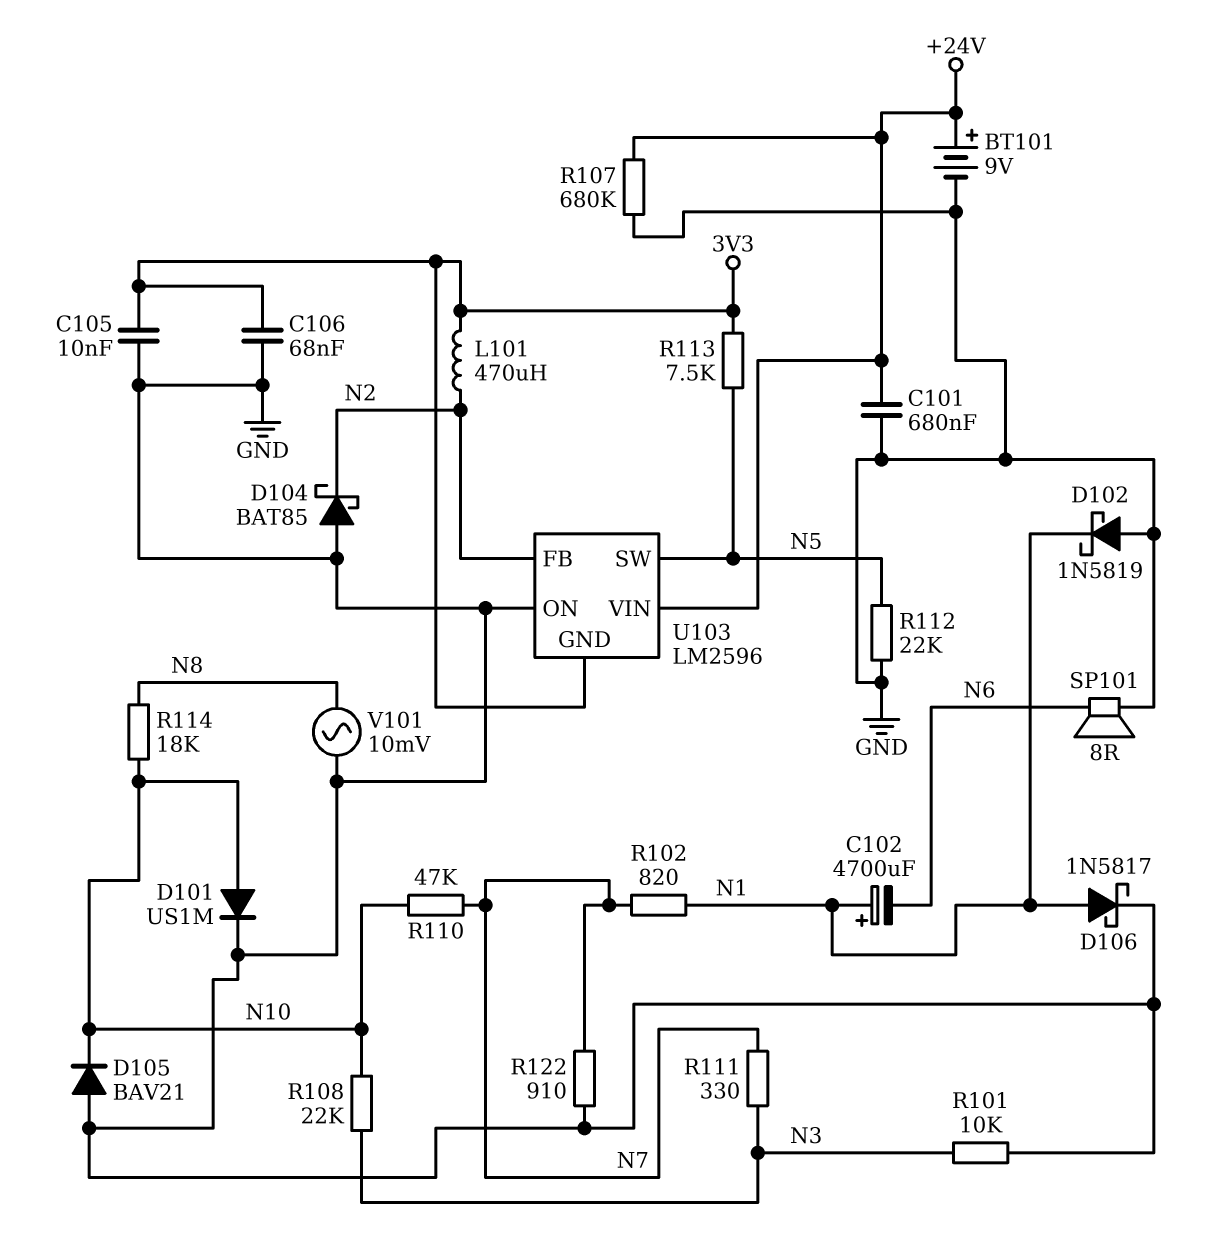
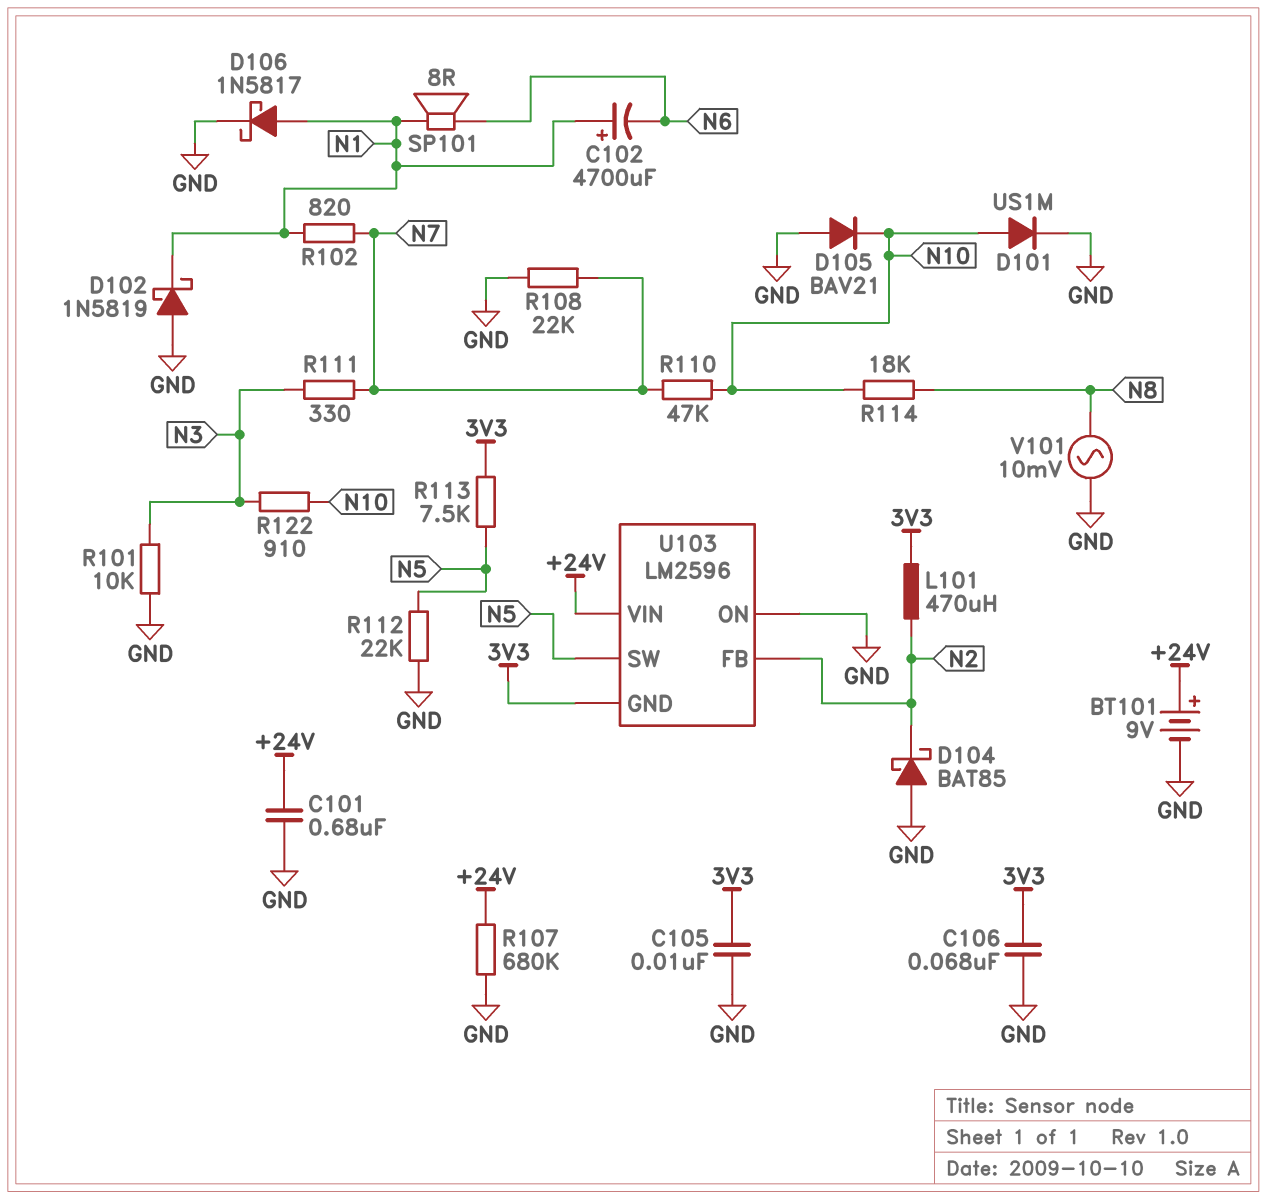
R108: 22k (N3, N10) -> 22k (GND, N7)
R122: 910 (GND, N7) -> 910 (N3, N10)
SP101: speaker 8R (GND, N6) -> speaker 8R (N1, N6)

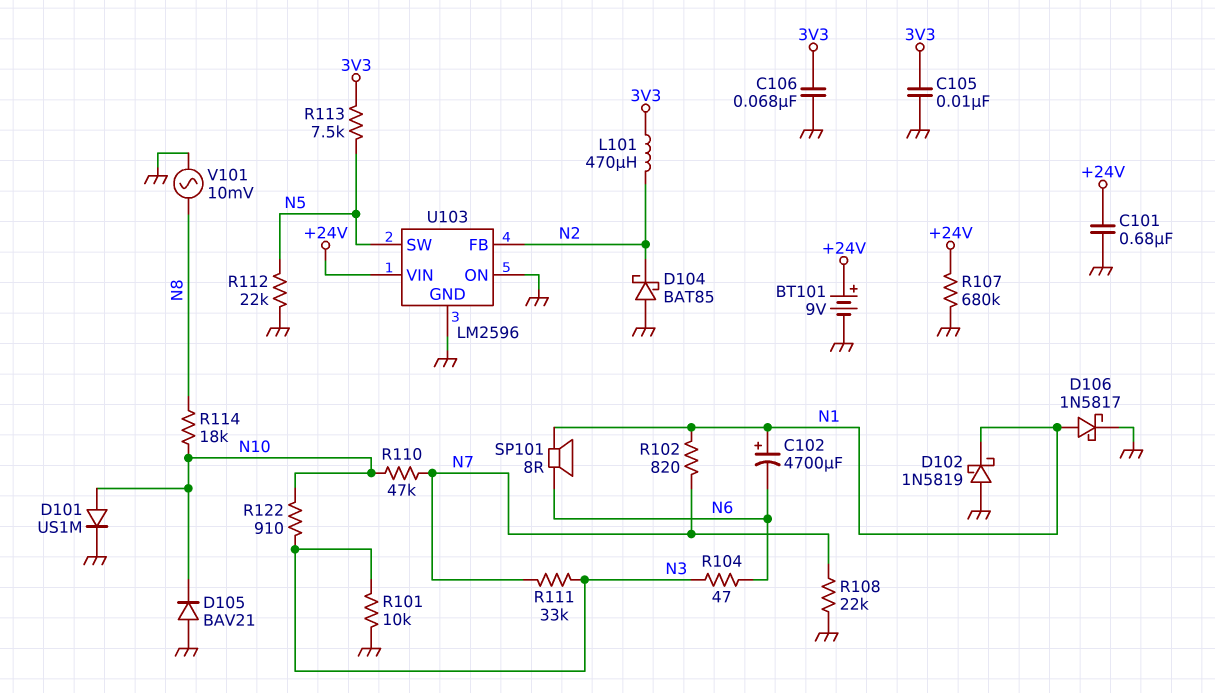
R104: none -> 47 (N3, N6)
R111: 330 (N3, N7) -> 33k (N3, N7)
U103 pin GND: 3V3 -> GND

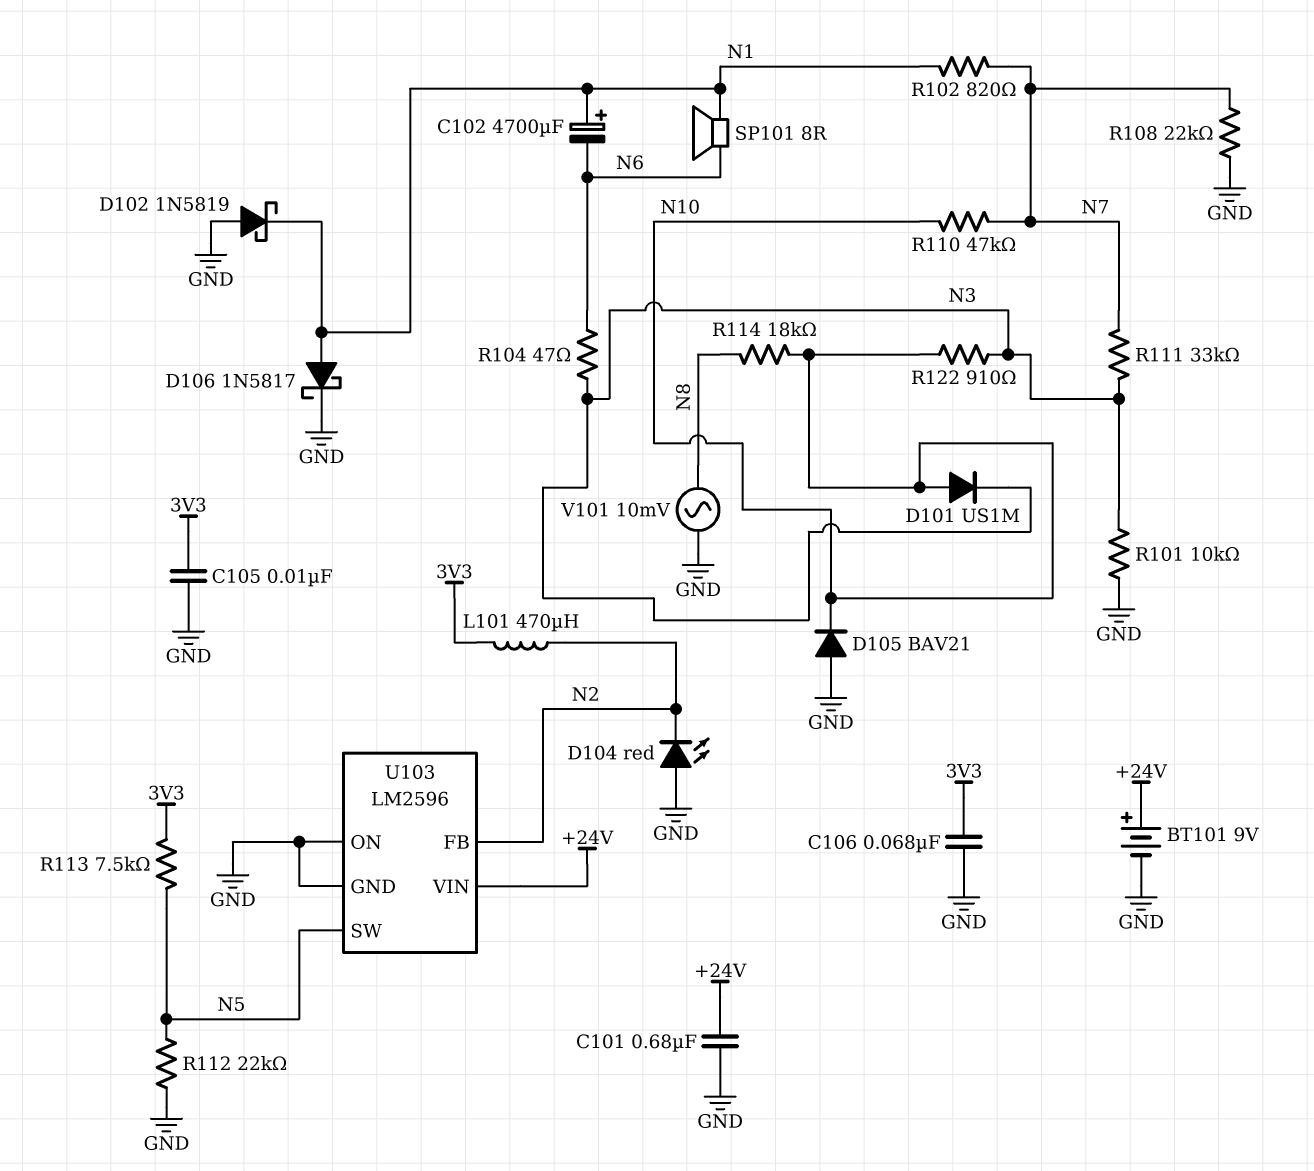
D101: diode US1M (A N10, K GND) -> diode US1M (A N10, K N3)
D104: schottky BAT85 (A GND, K N2) -> LED red (A GND, K N2)
R107: 680k (+24V, GND) -> none

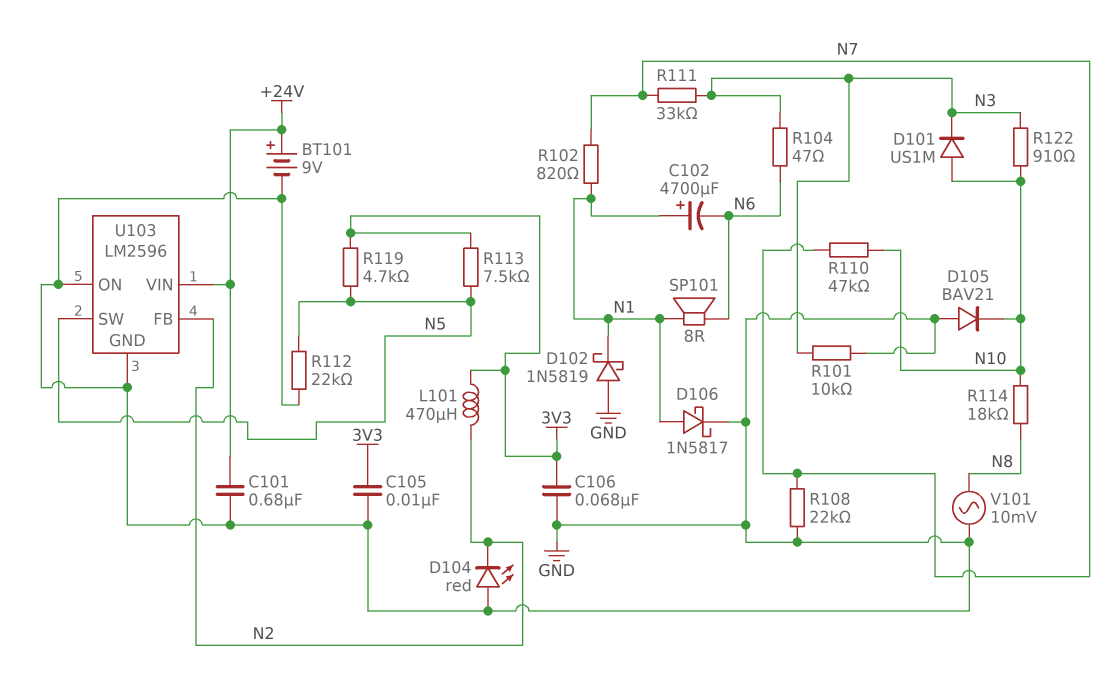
R119: none -> 4.7k (3V3, N5)

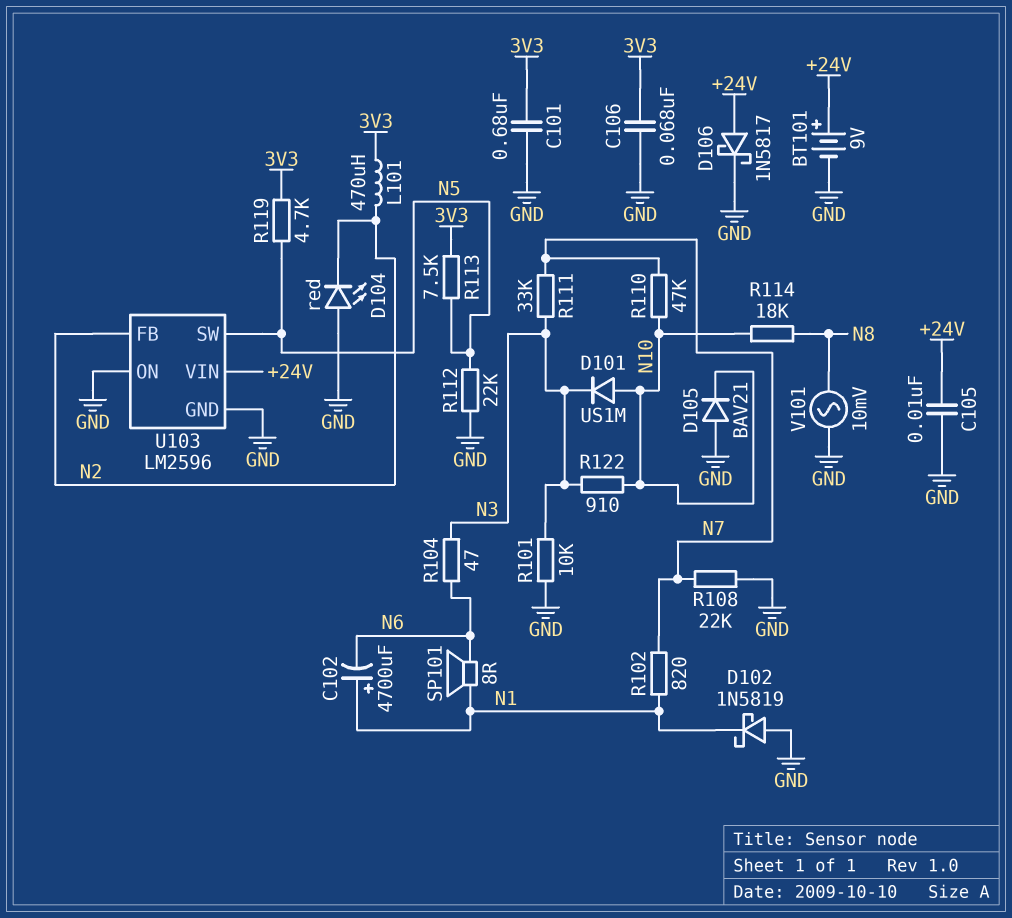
C101: 680nF (+24V, GND) -> 680nF (3V3, GND)
C105: 10nF (3V3, GND) -> 10nF (+24V, GND)
D106: schottky 1N5817 (A N1, K GND) -> schottky 1N5817 (A +24V, K GND)

